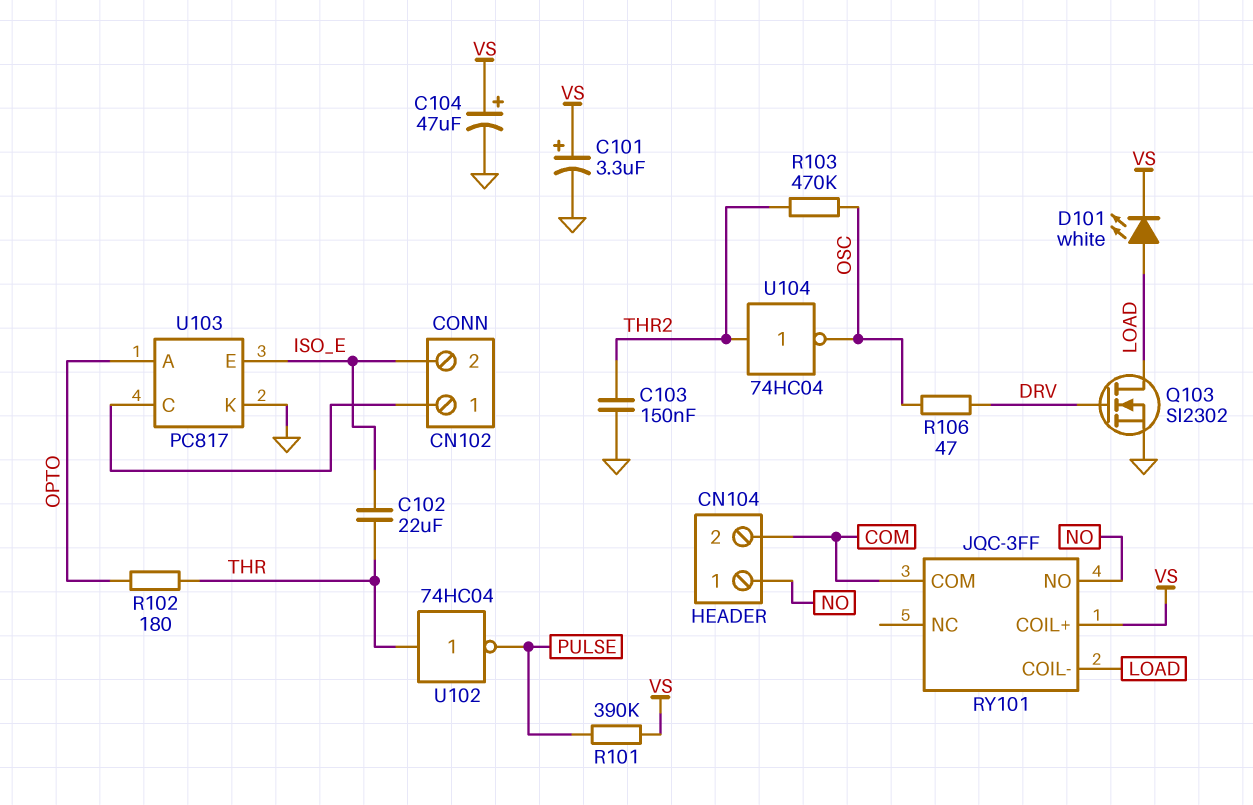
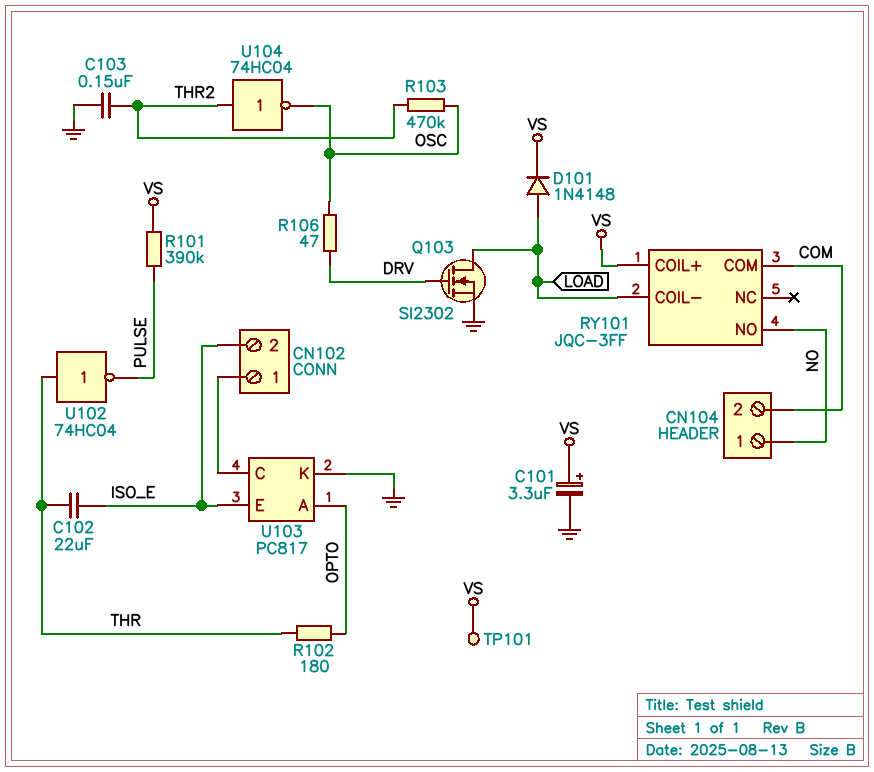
C104: 47uF (plus VS, minus GND) -> none
D101: LED white (A LOAD, K VS) -> diode 1N4148 (A LOAD, K VS)
TP101: none -> test point (VS)

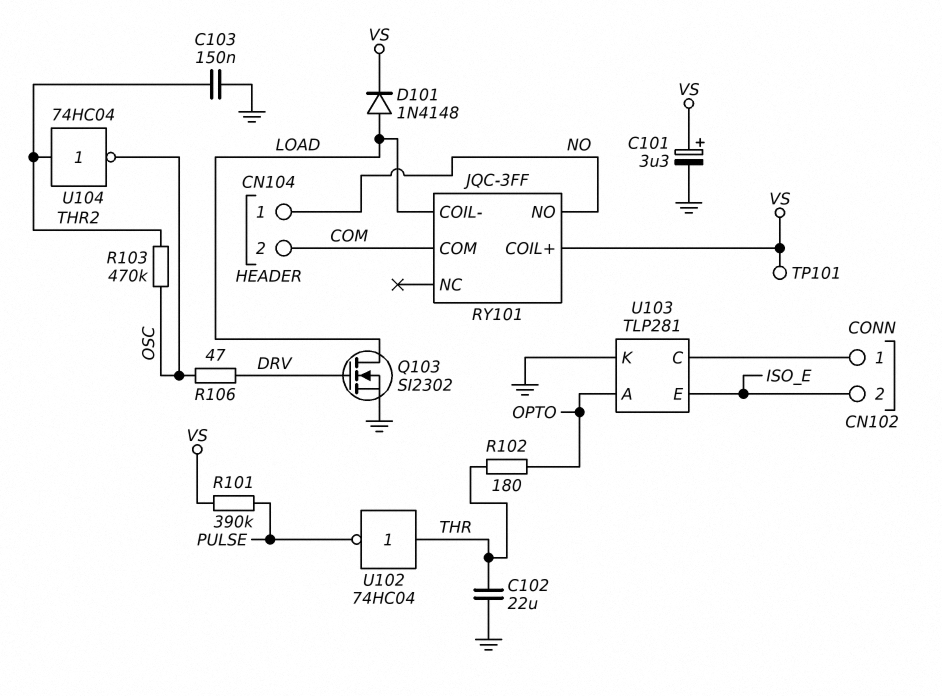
C102: 22uF (ISO_E, THR) -> 22uF (GND, THR)
U103: PC817 -> TLP281

